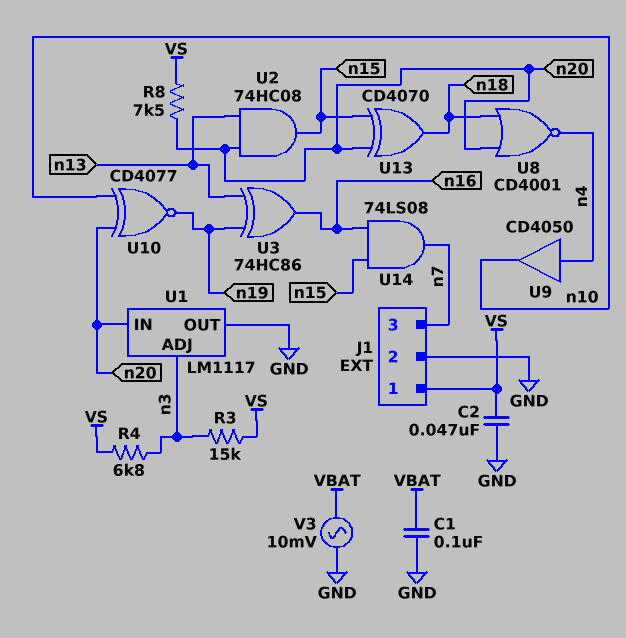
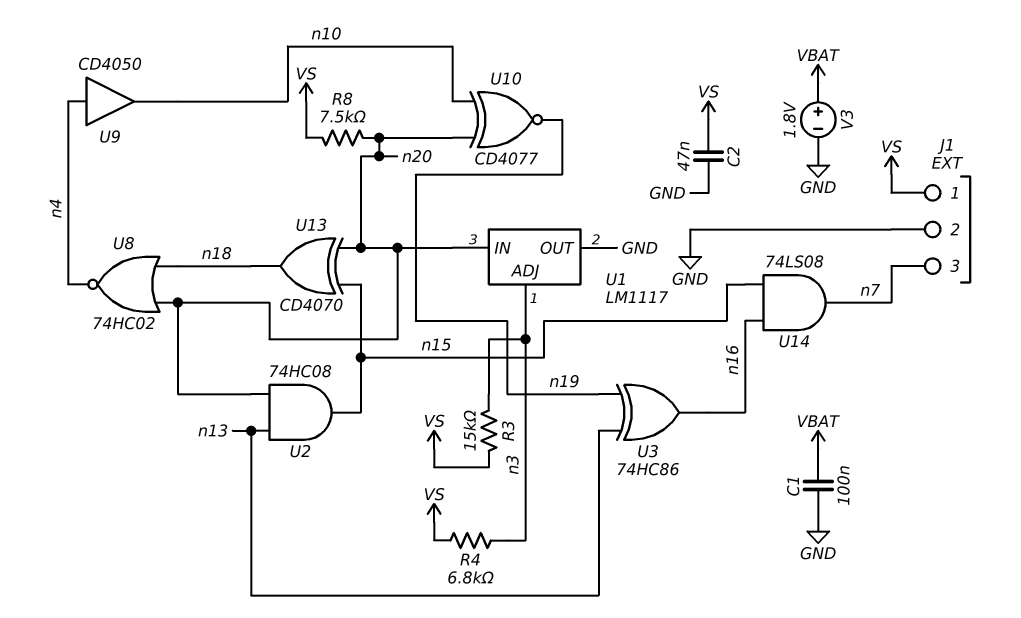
U8: NOR CD4001 (in n18, in n20, out n4) -> NOR 74HC02 (in n18, in n20, out n4)
V3: AC 10mV (GND, VBAT) -> 1.8V (plus VBAT, minus GND)

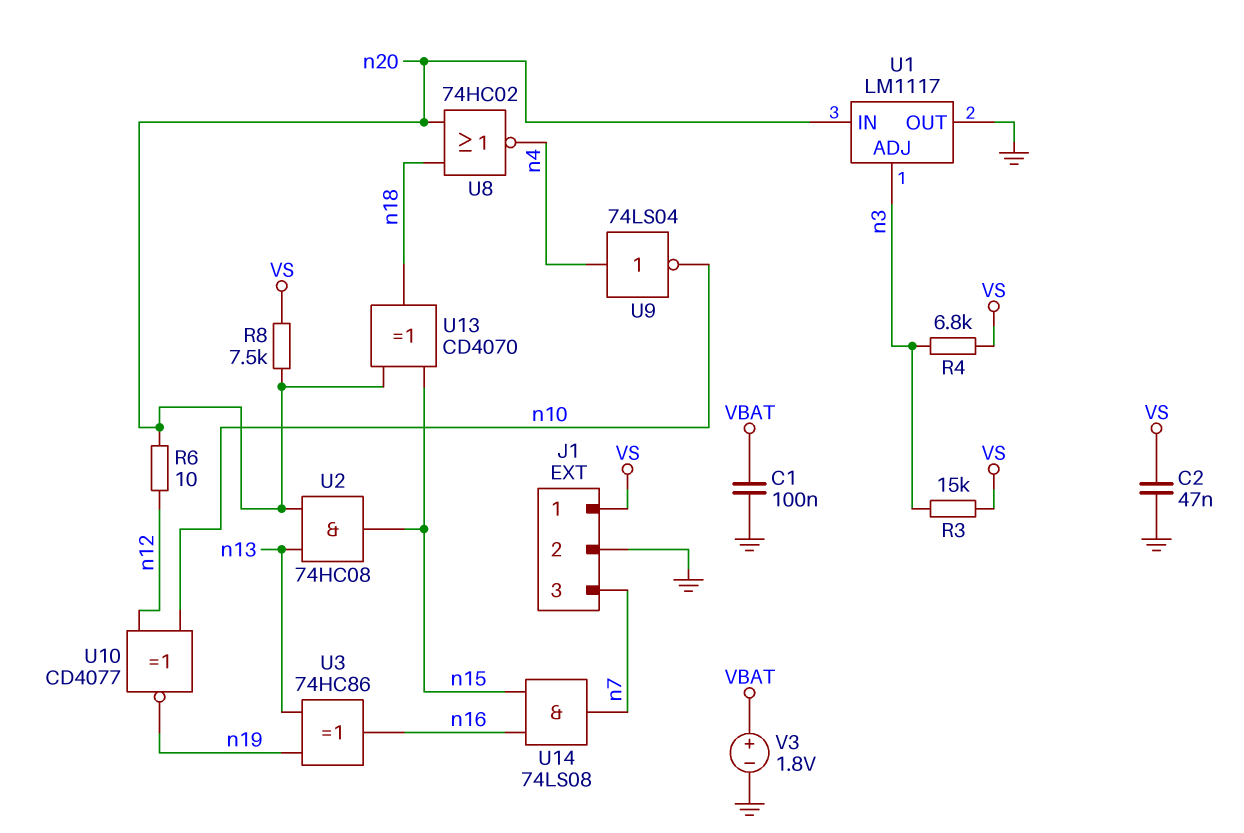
R6: none -> 10 (n12, n20)
U9: buffer CD4050 (in n4, out n10) -> NOT 74LS04 (in n4, out n10)
U10: XNOR CD4077 (in n10, in n20, out n19) -> XNOR CD4077 (in n10, in n12, out n19)

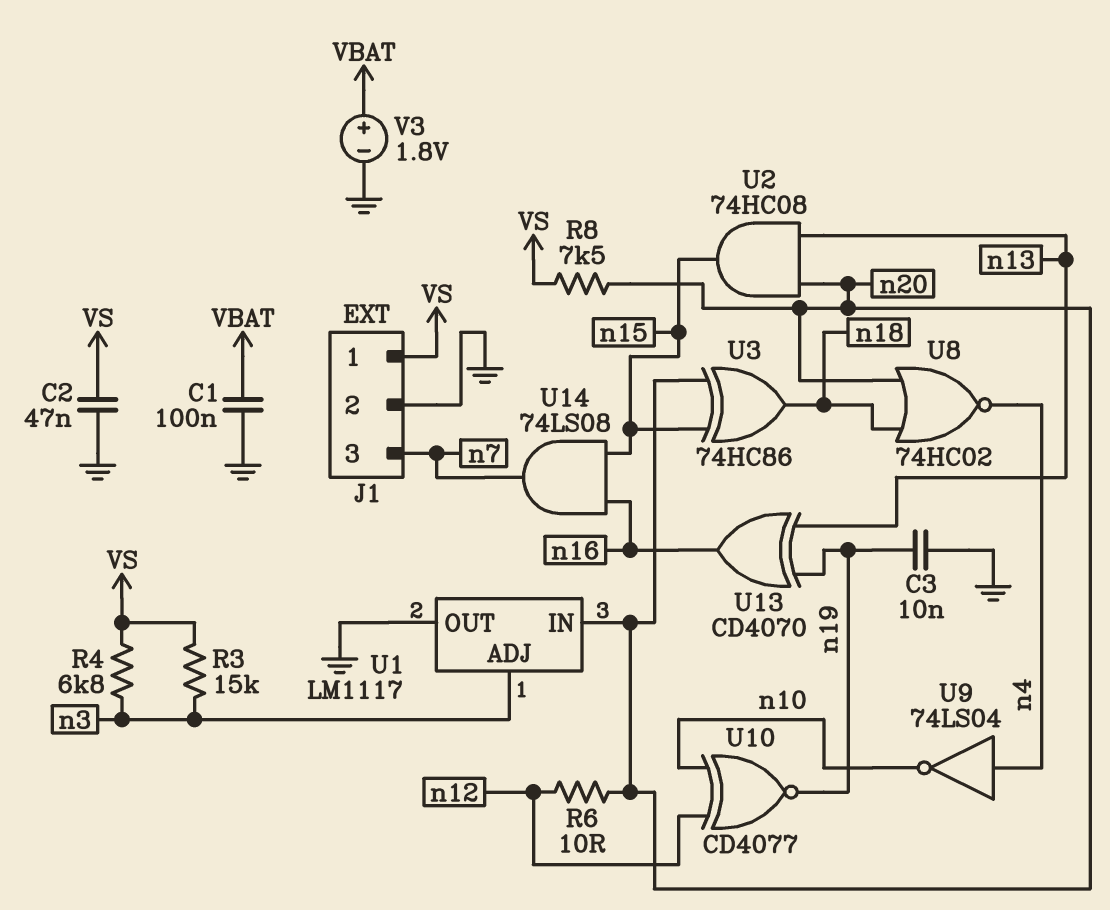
C3: none -> 10nF (GND, n19)
U3: XOR 74HC86 (in n13, in n19, out n16) -> XOR 74HC86 (in n15, in n20, out n18)
U13: XOR CD4070 (in n15, in n20, out n18) -> XOR CD4070 (in n13, in n19, out n16)

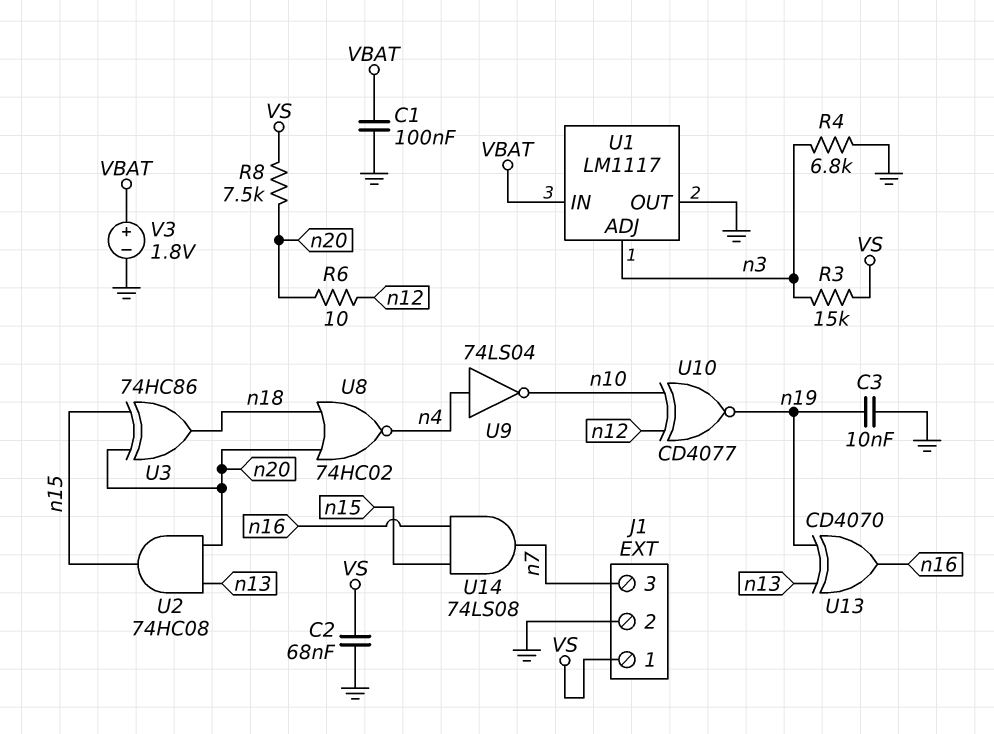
C2: 47nF (GND, VS) -> 68nF (GND, VS)
R4: 6.8k (VS, n3) -> 6.8k (GND, n3)
U1 pin IN: n20 -> VBAT

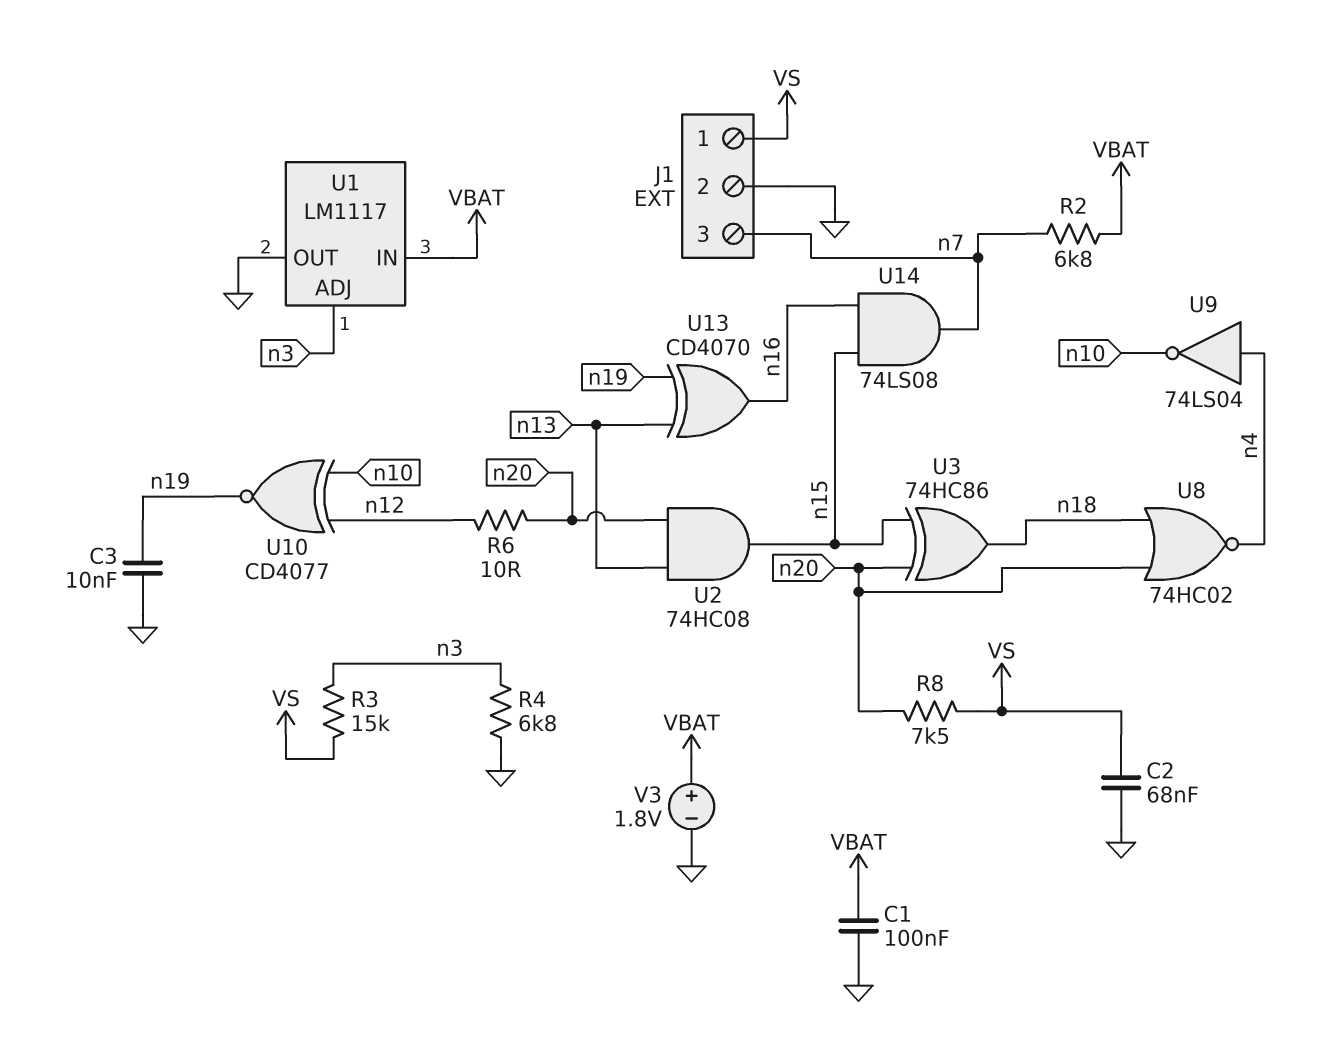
R2: none -> 6.8k (VBAT, n7)

